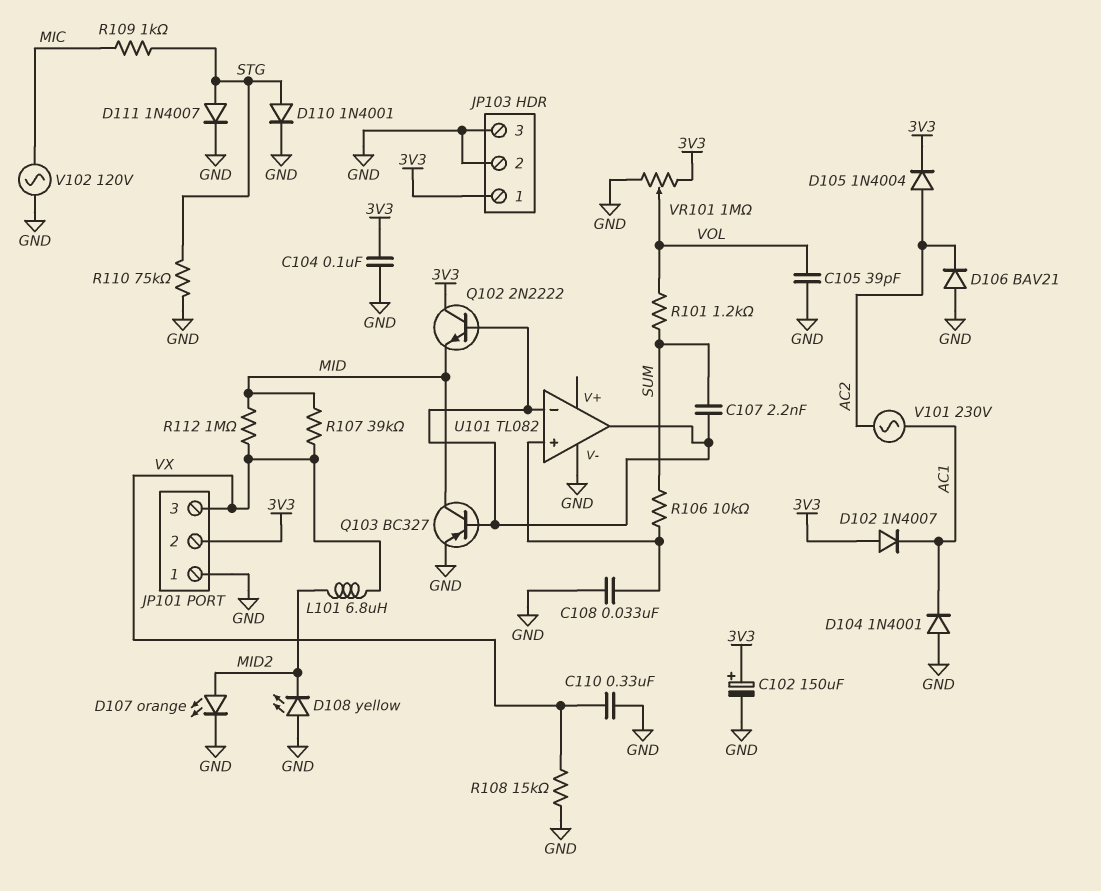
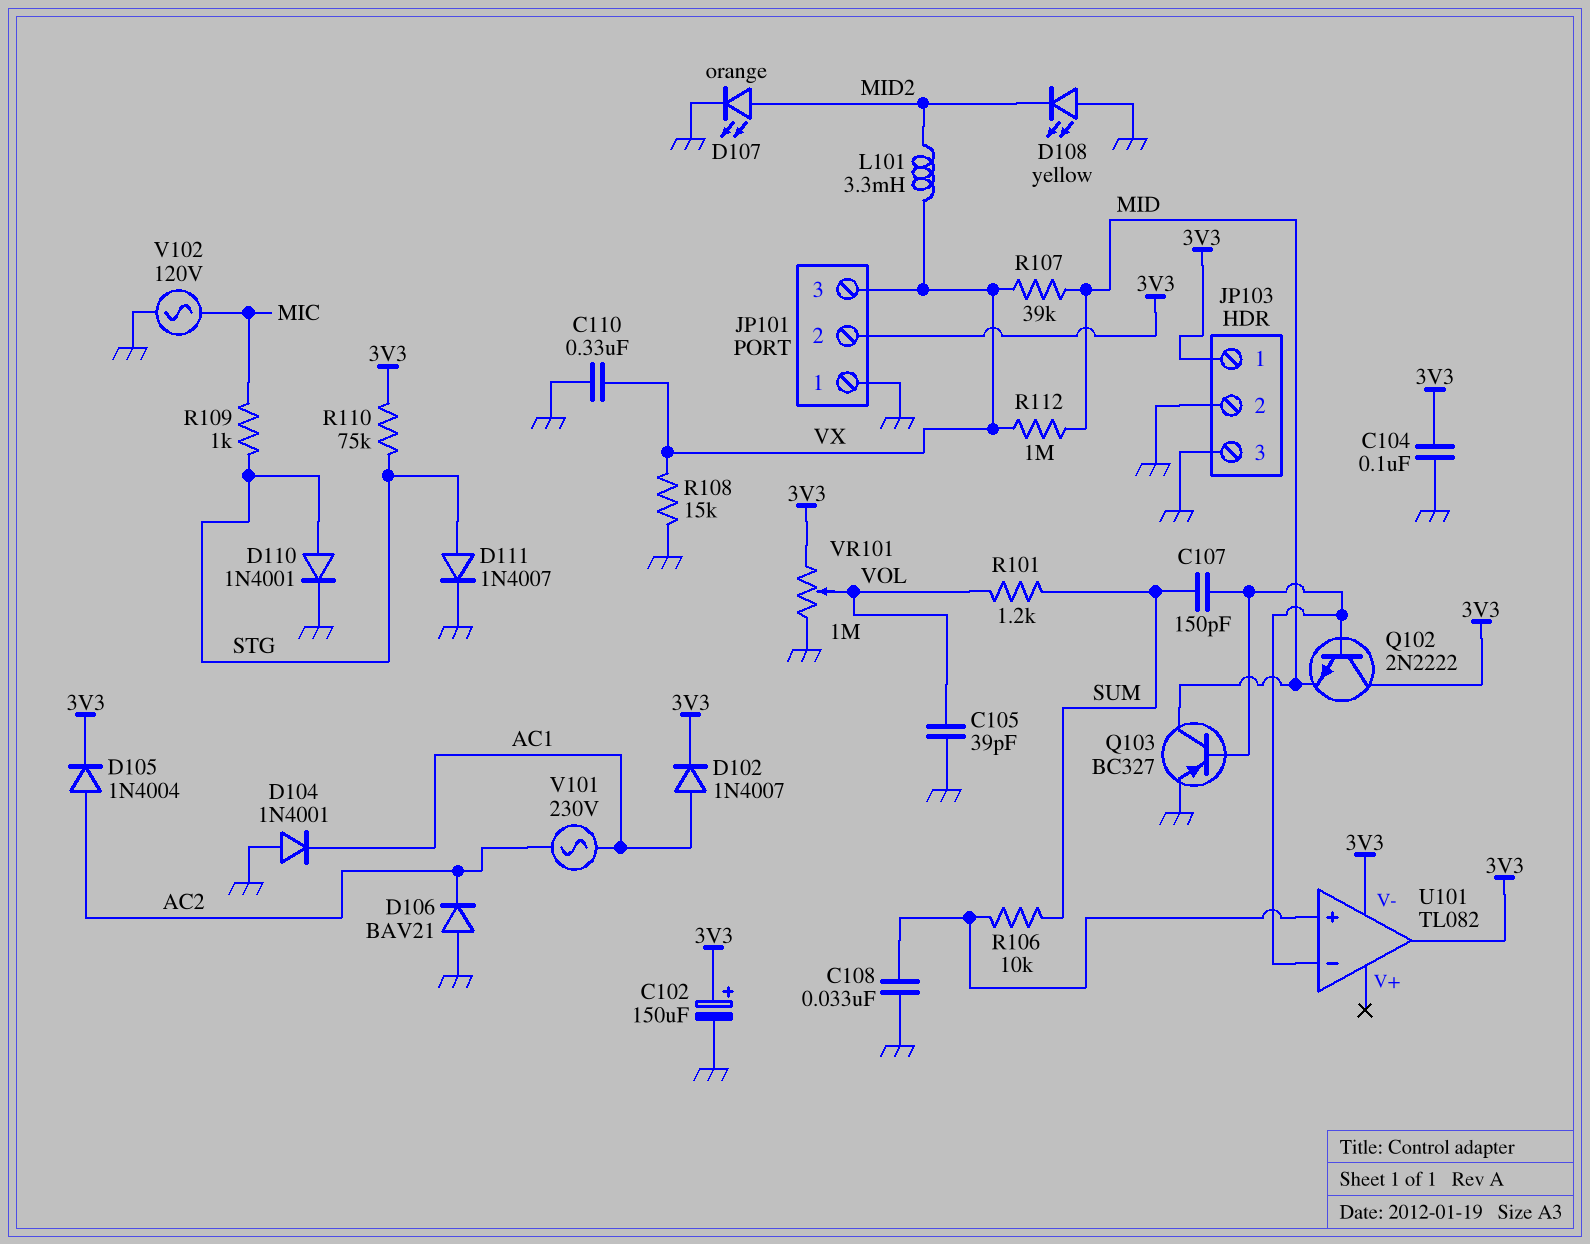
C107: 2.2nF (SUM, U101/in-) -> 150pF (SUM, U101/in-)
D102: diode 1N4007 (A 3V3, K AC1) -> diode 1N4007 (A AC1, K 3V3)
L101: 6.8uH (MID2, VX) -> 3.3mH (MID2, VX)
R110: 75k (GND, STG) -> 75k (3V3, STG)
U101 pin V-: GND -> 3V3
U101 pin out: U101/in- -> 3V3

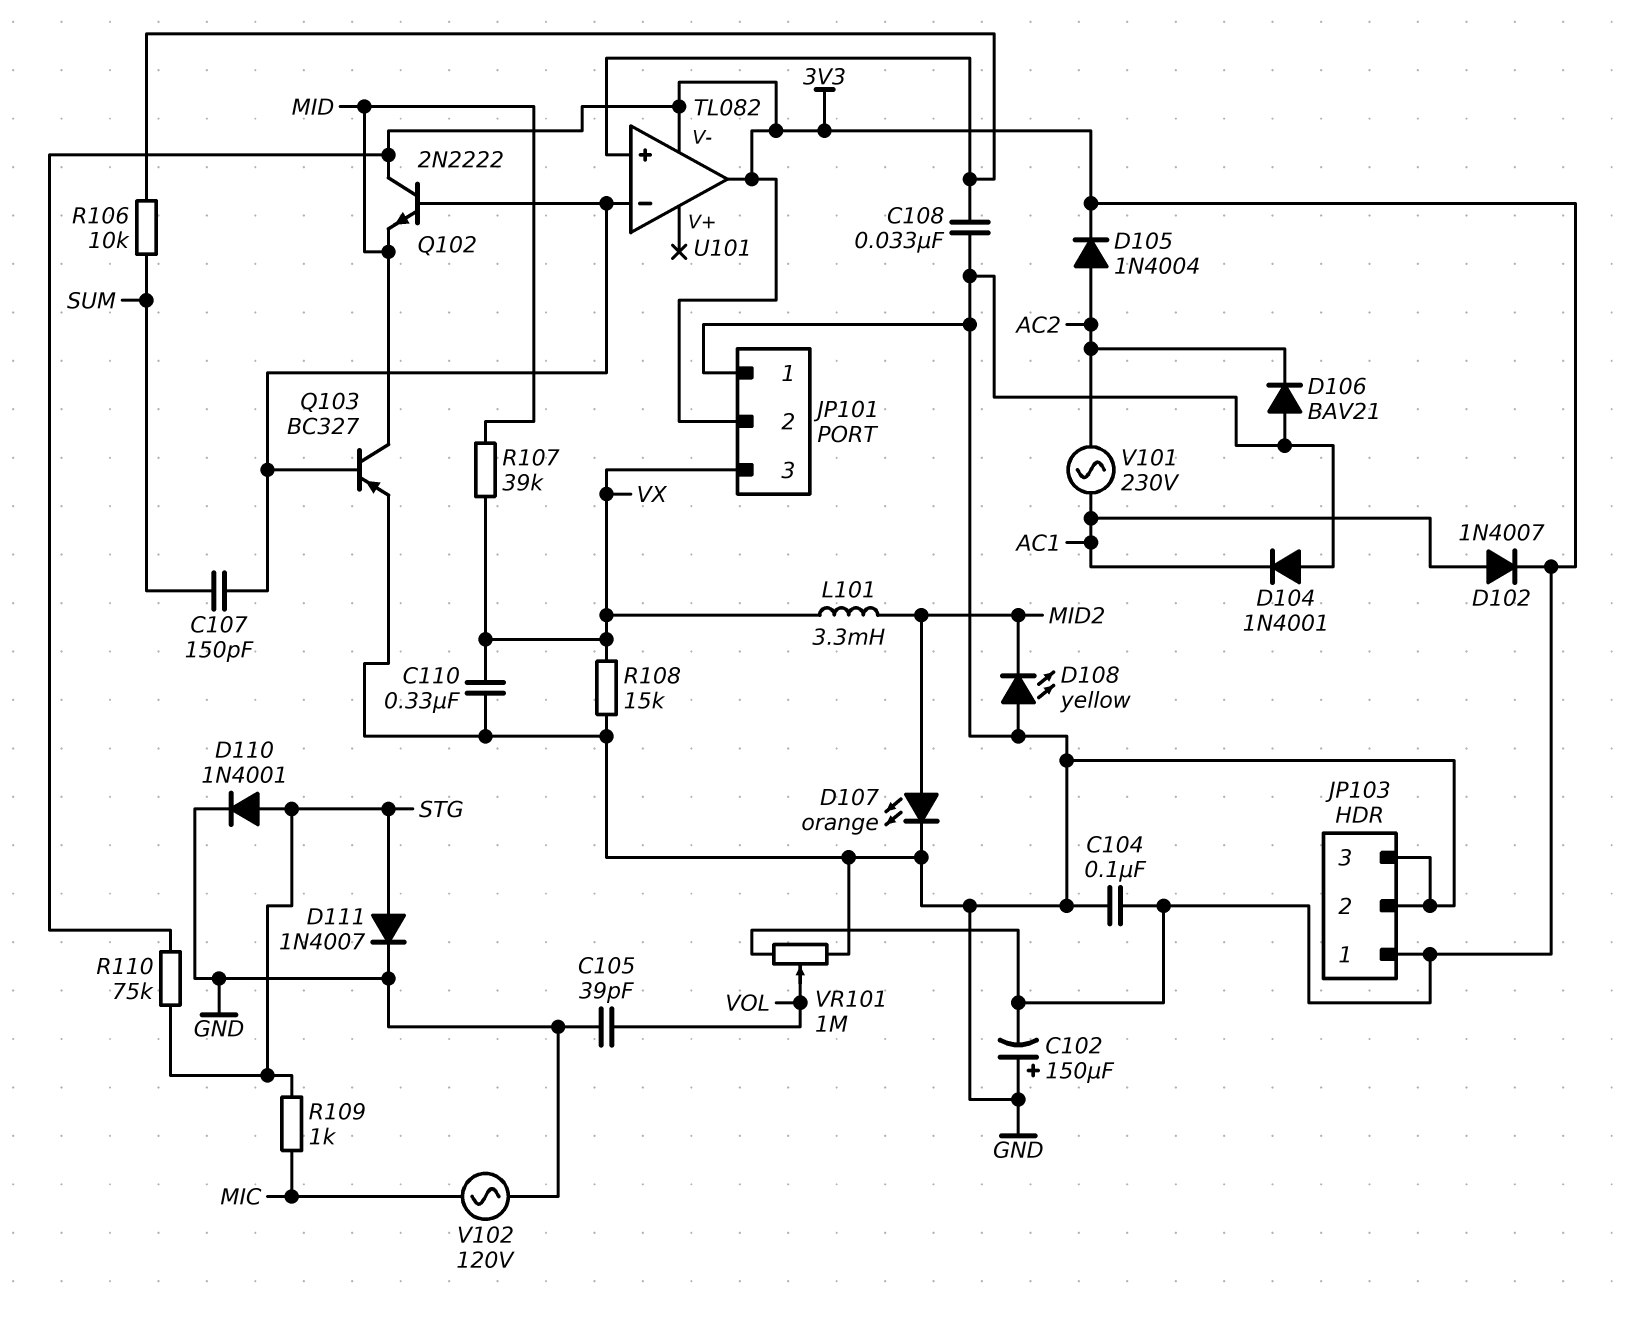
C102: 150uF (plus 3V3, minus GND) -> 150uF (plus GND, minus 3V3)
R101: 1.2k (SUM, VOL) -> none
R112: 1M (MID, VX) -> none

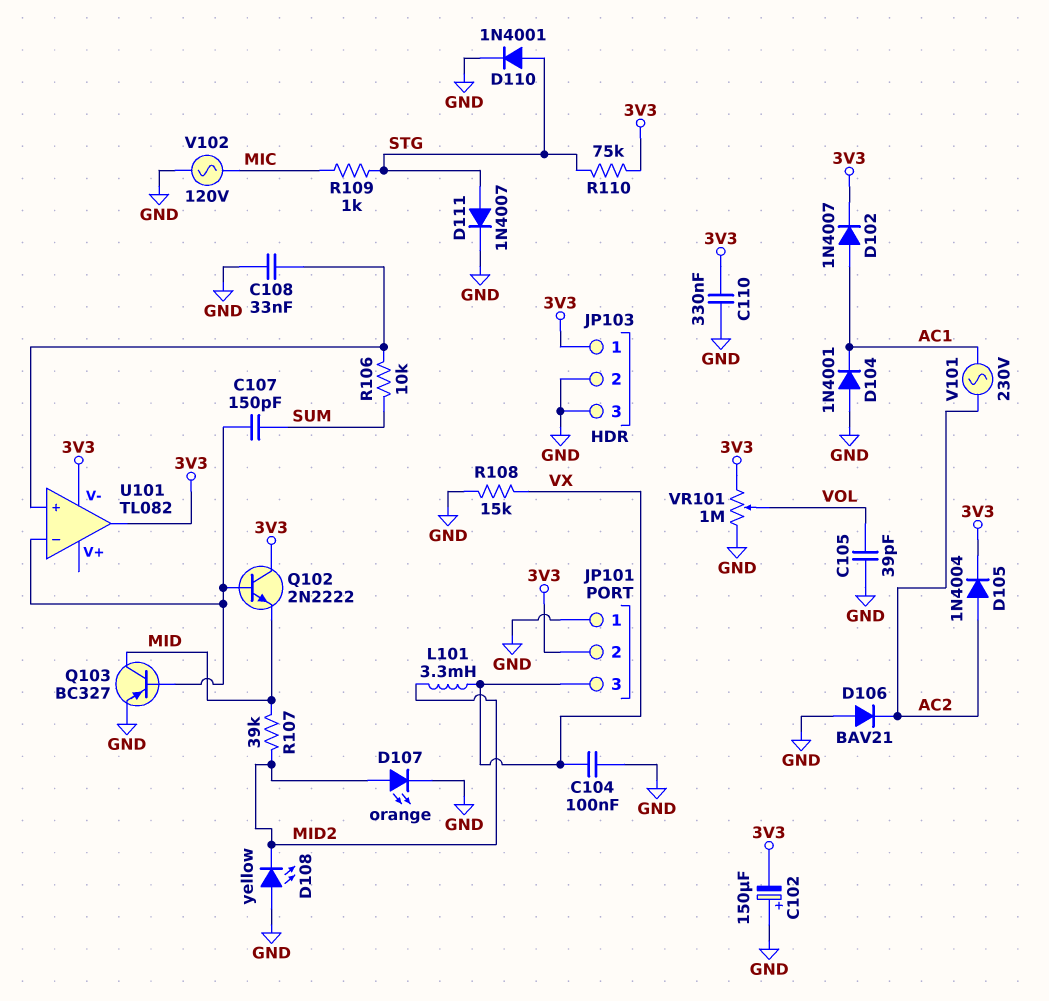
C104: 100nF (3V3, GND) -> 100nF (GND, VX)
C110: 330nF (GND, VX) -> 330nF (3V3, GND)
R107: 39k (MID, VX) -> 39k (MID, MID2)

